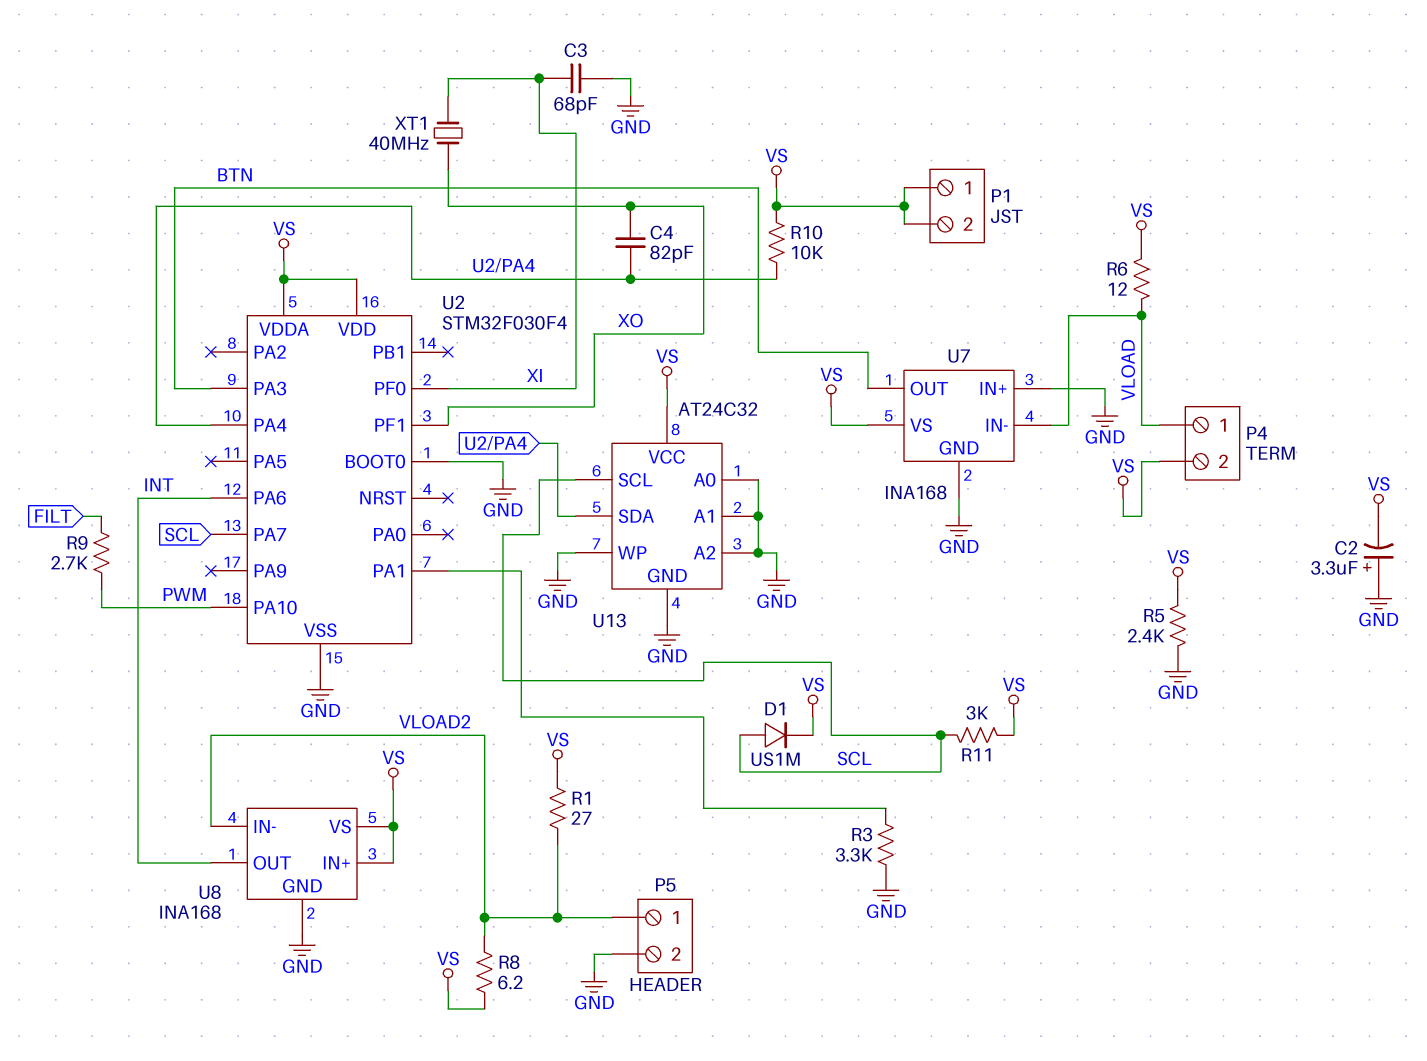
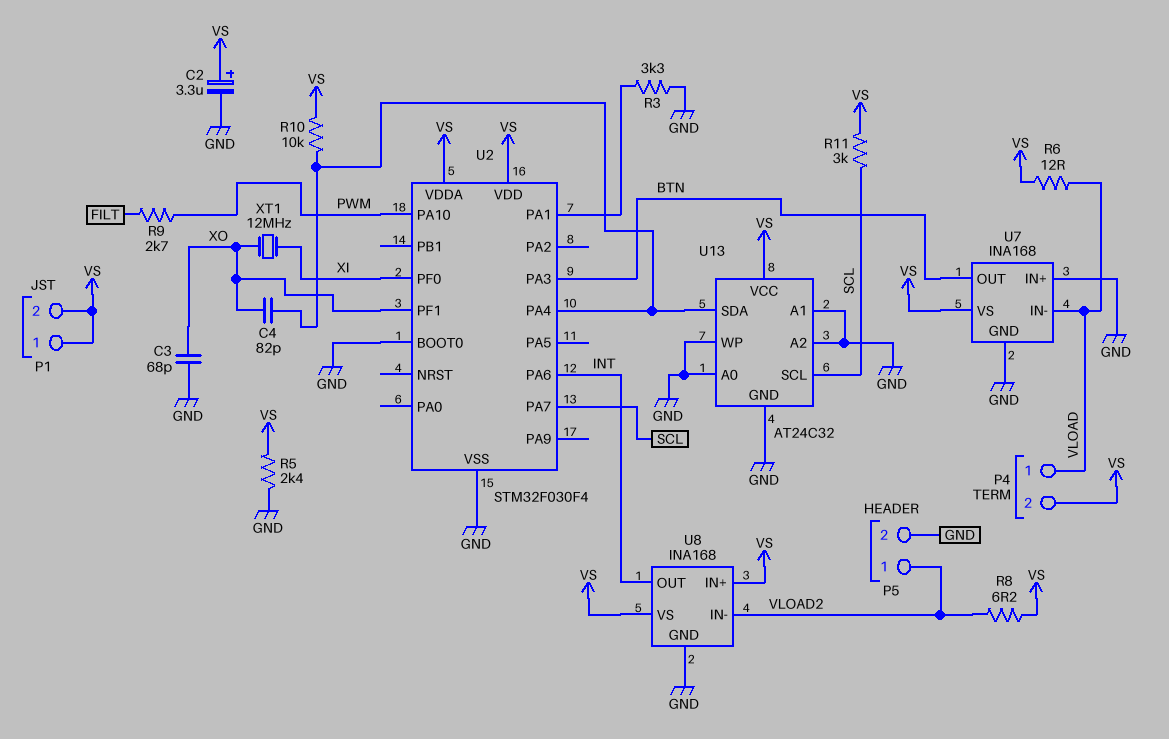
C2: 3.3uF (plus GND, minus VS) -> 3.3uF (plus VS, minus GND)
C3: 68pF (GND, XI) -> 68pF (GND, XO)
D1: diode US1M (A SCL, K VS) -> none
R1: 27 (VLOAD2, VS) -> none
XT1: 40MHz (XI, XO) -> 12MHz (XI, XO)

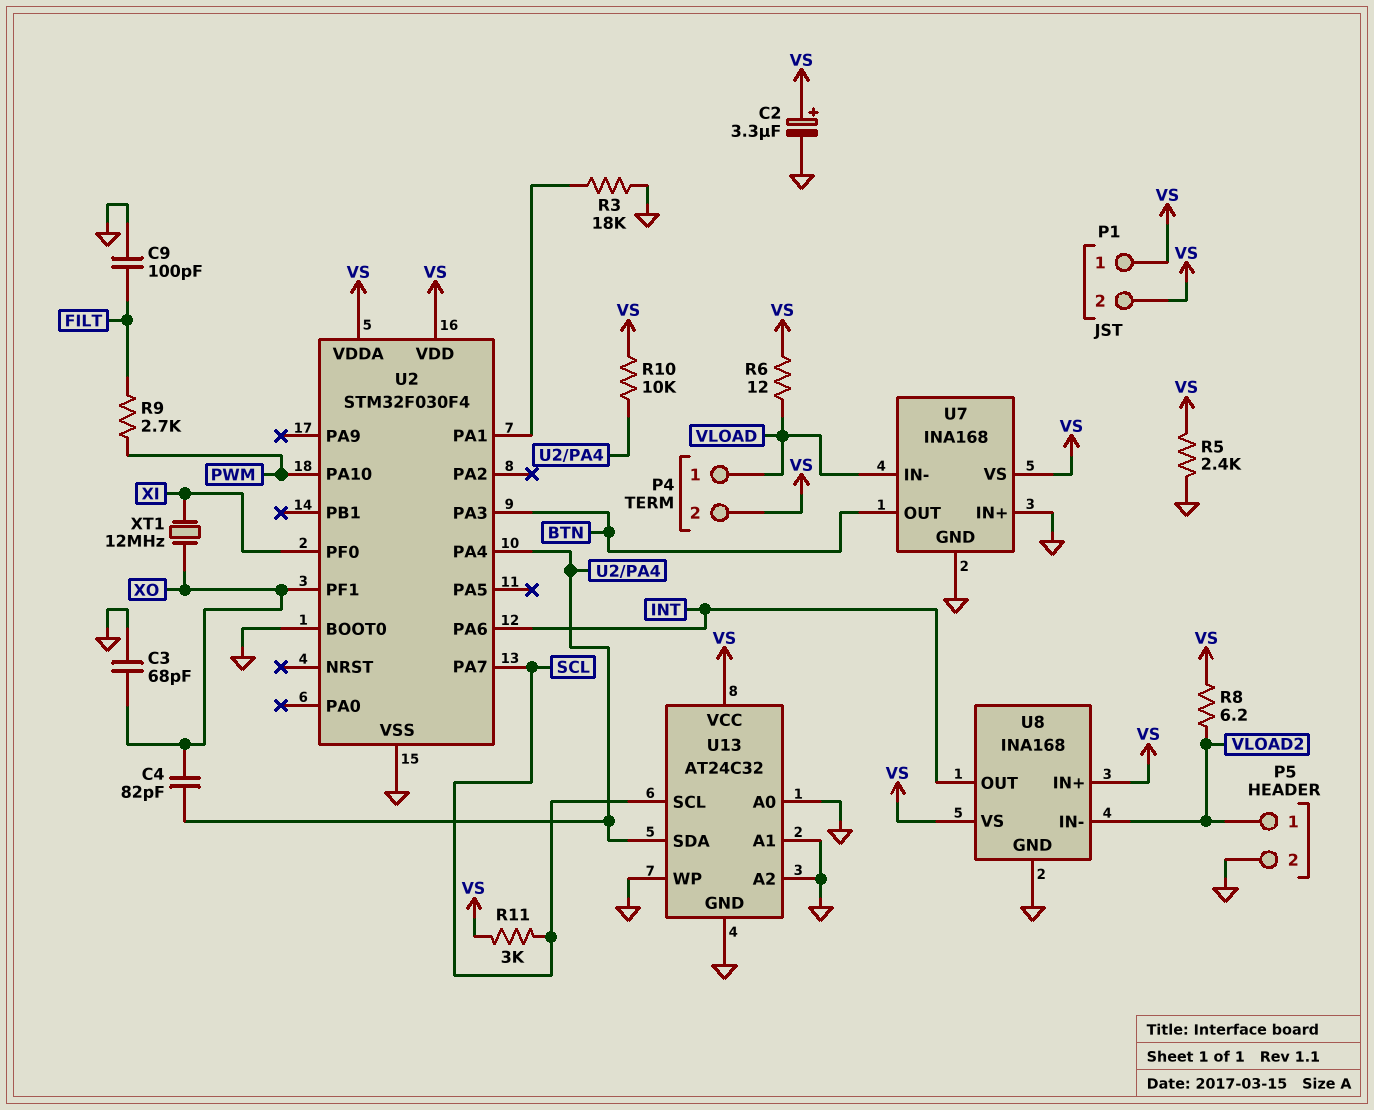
C9: none -> 100pF (FILT, GND)
R3: 3.3k (GND, U2/PA1) -> 18k (GND, U2/PA1)

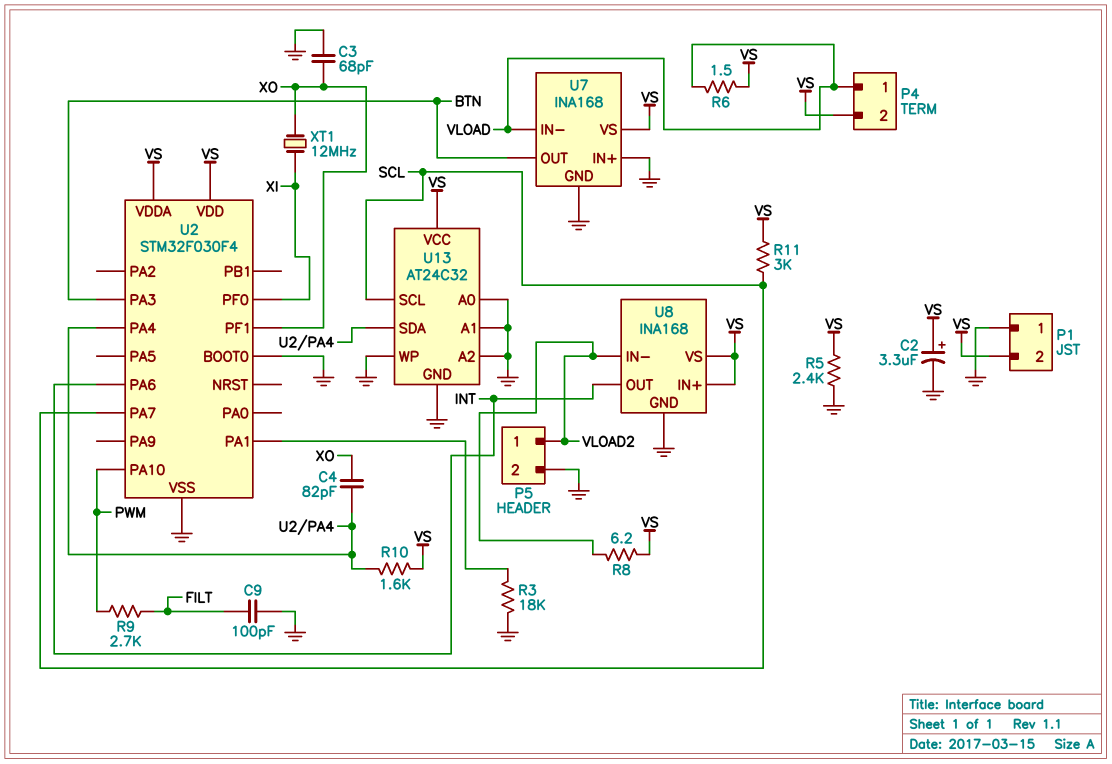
P1 pin 1: VS -> GND
R6: 12 (VLOAD, VS) -> 1.5 (VLOAD, VS)
R10: 10k (U2/PA4, VS) -> 1.6k (U2/PA4, VS)

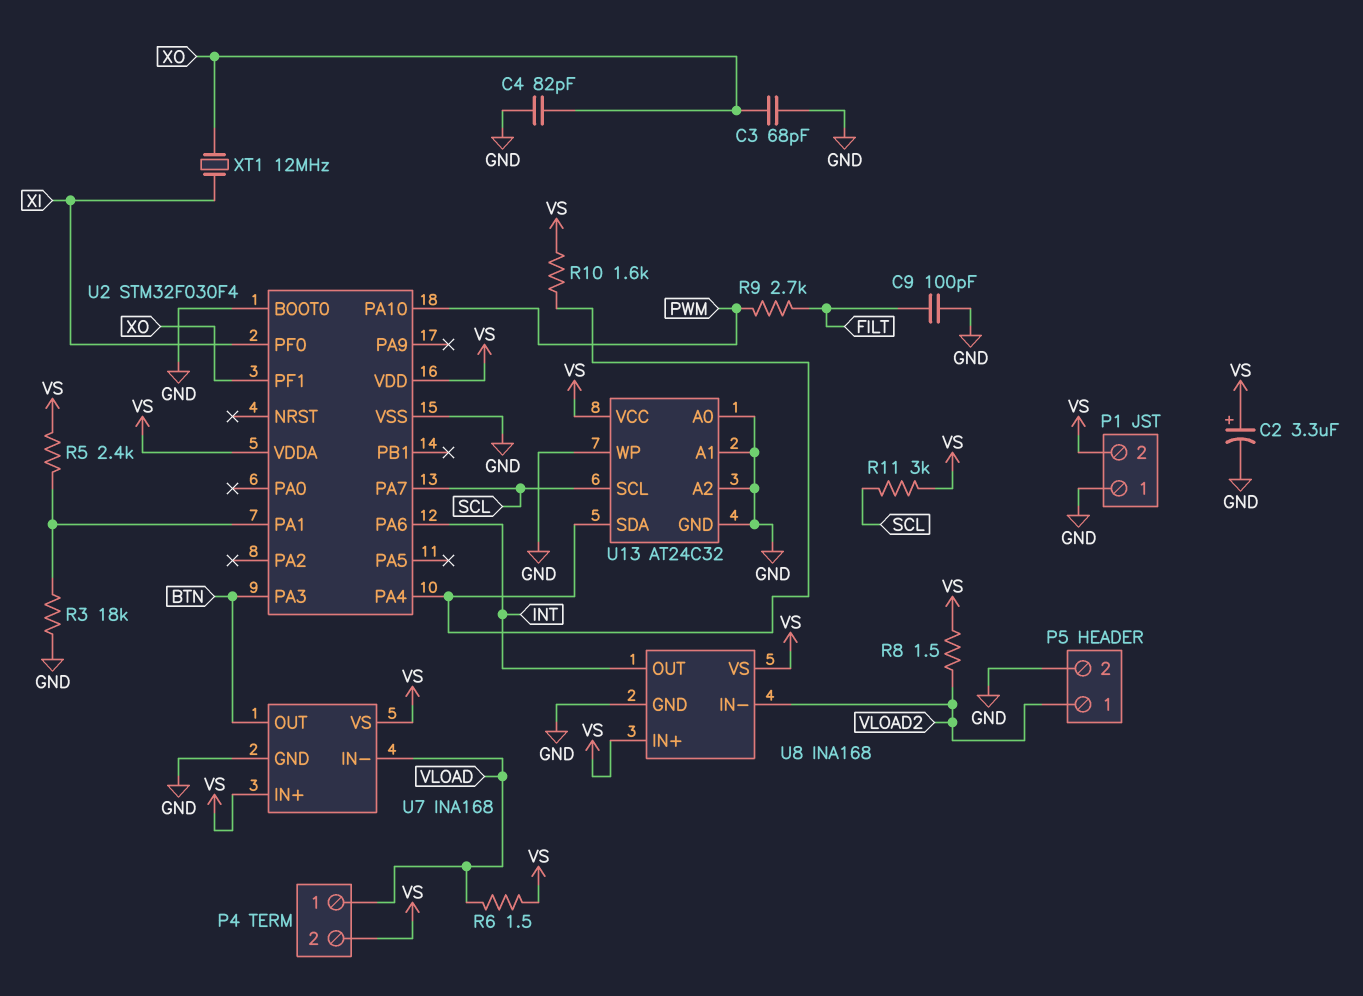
C4: 82pF (U2/PA4, XO) -> 82pF (GND, XO)
R5: 2.4k (GND, VS) -> 2.4k (U2/PA1, VS)
R8: 6.2 (VLOAD2, VS) -> 1.5 (VLOAD2, VS)
U7 pin IN+: GND -> VS

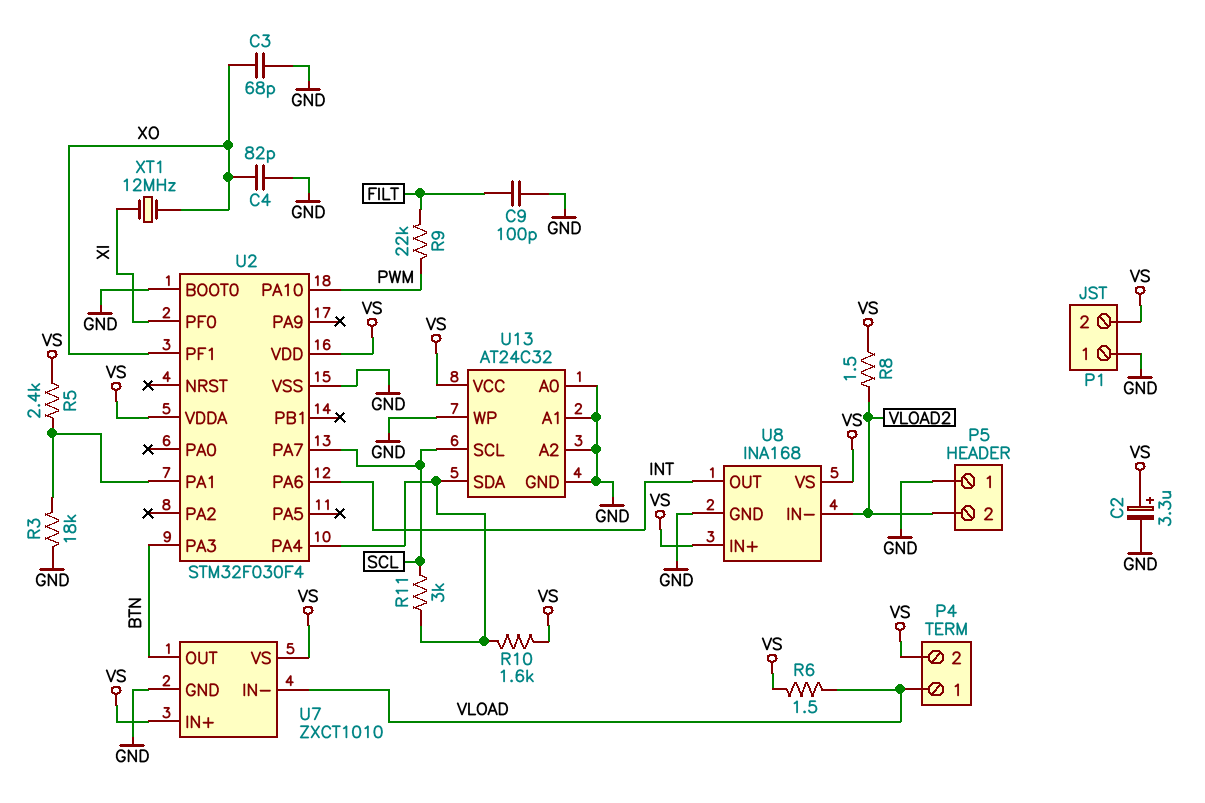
P5 pin 1: VLOAD2 -> GND
P5 pin 2: GND -> VLOAD2
R9: 2.7k (FILT, PWM) -> 22k (FILT, PWM)
R11: 3k (SCL, VS) -> 3k (SCL, U2/PA4)
U7: INA168 -> ZXCT1010

